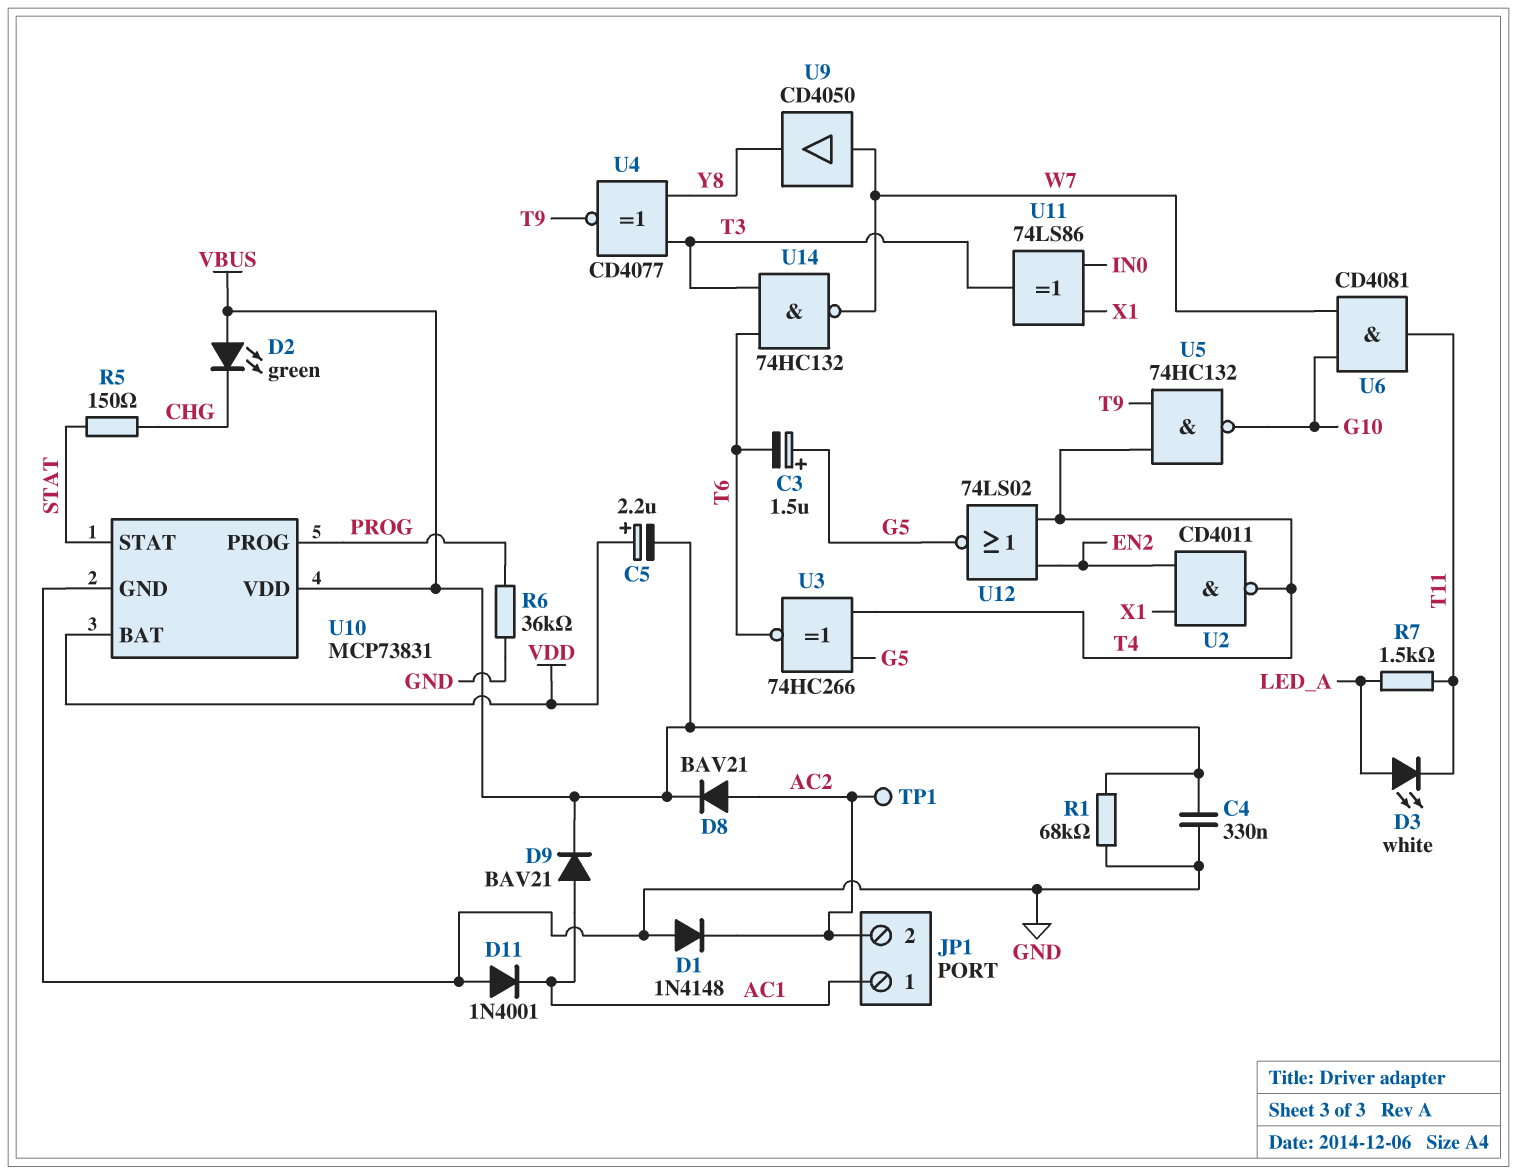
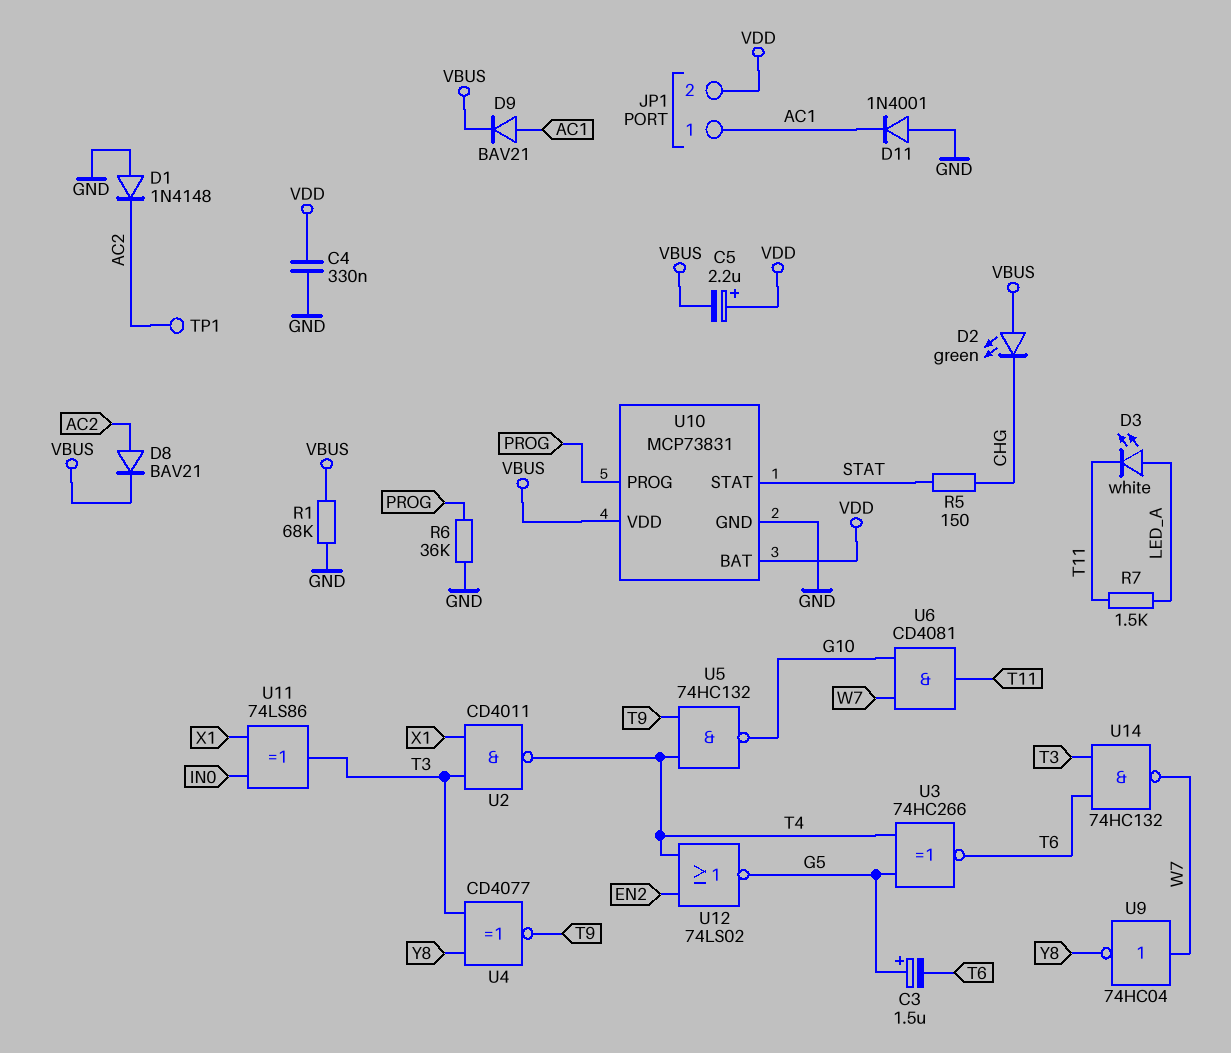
C4: 330nF (GND, VBUS) -> 330nF (GND, VDD)
JP1 pin 2: AC2 -> VDD
U2: NAND CD4011 (in EN2, in X1, out T4) -> NAND CD4011 (in T3, in X1, out T4)
U9: buffer CD4050 (in W7, out Y8) -> NOT 74HC04 (in W7, out Y8)

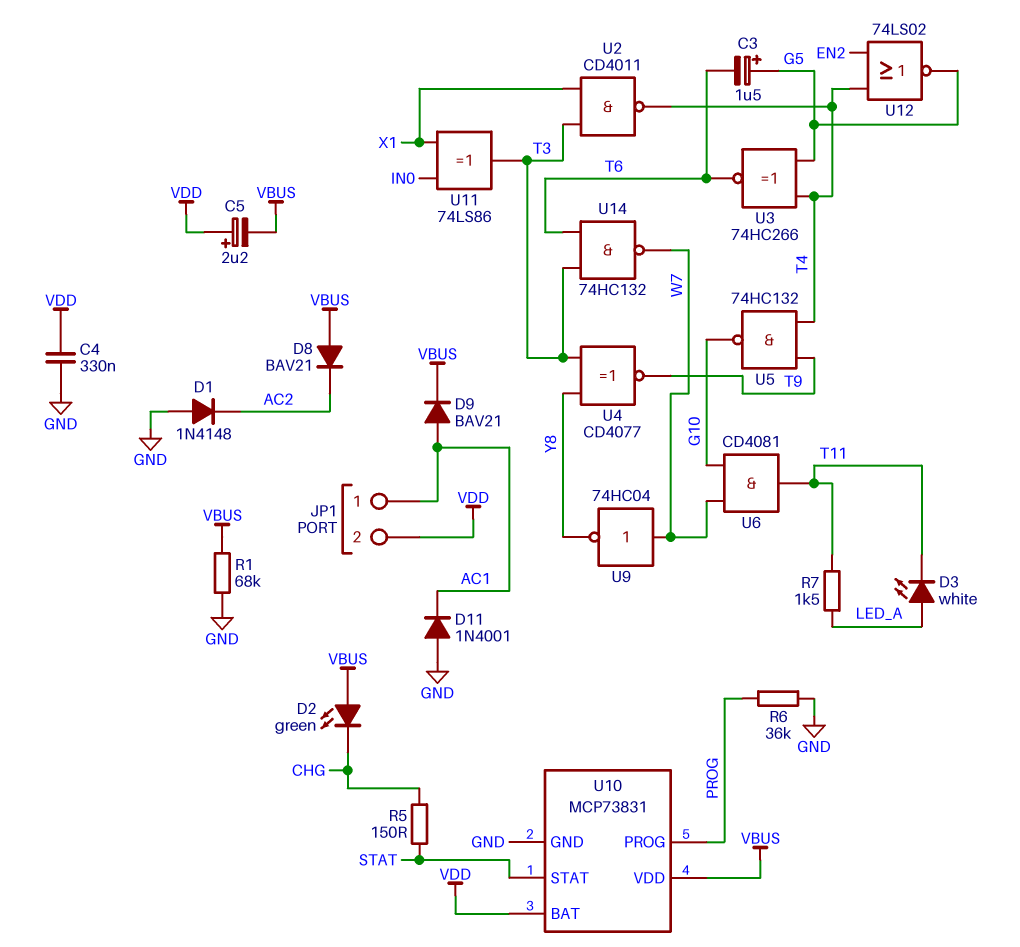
D8: diode BAV21 (A AC2, K VBUS) -> diode BAV21 (A VBUS, K AC2)
TP1: test point (AC2) -> none

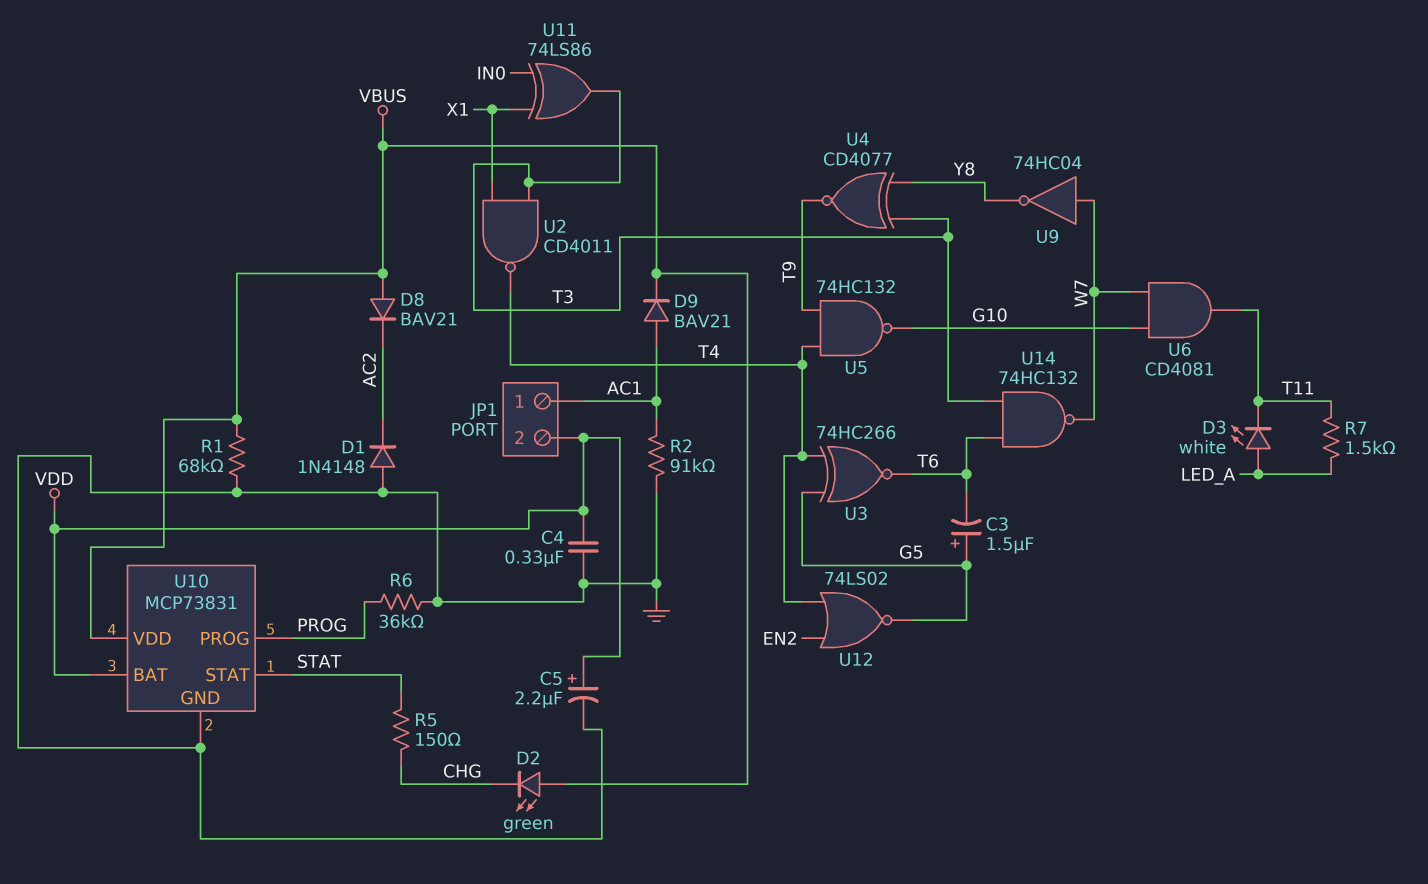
C5: 2.2uF (plus VDD, minus VBUS) -> 2.2uF (plus VDD, minus GND)
D11: diode 1N4001 (A GND, K AC1) -> none
R2: none -> 91k (AC1, GND)

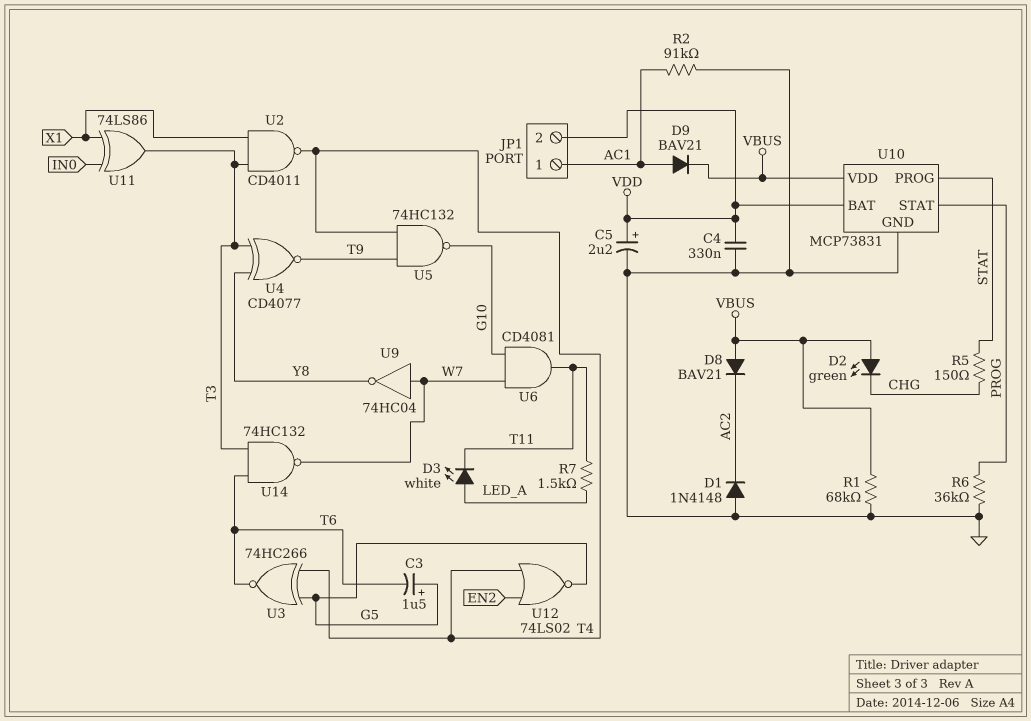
U10 pin PROG: PROG -> STAT
U10 pin STAT: STAT -> PROG

